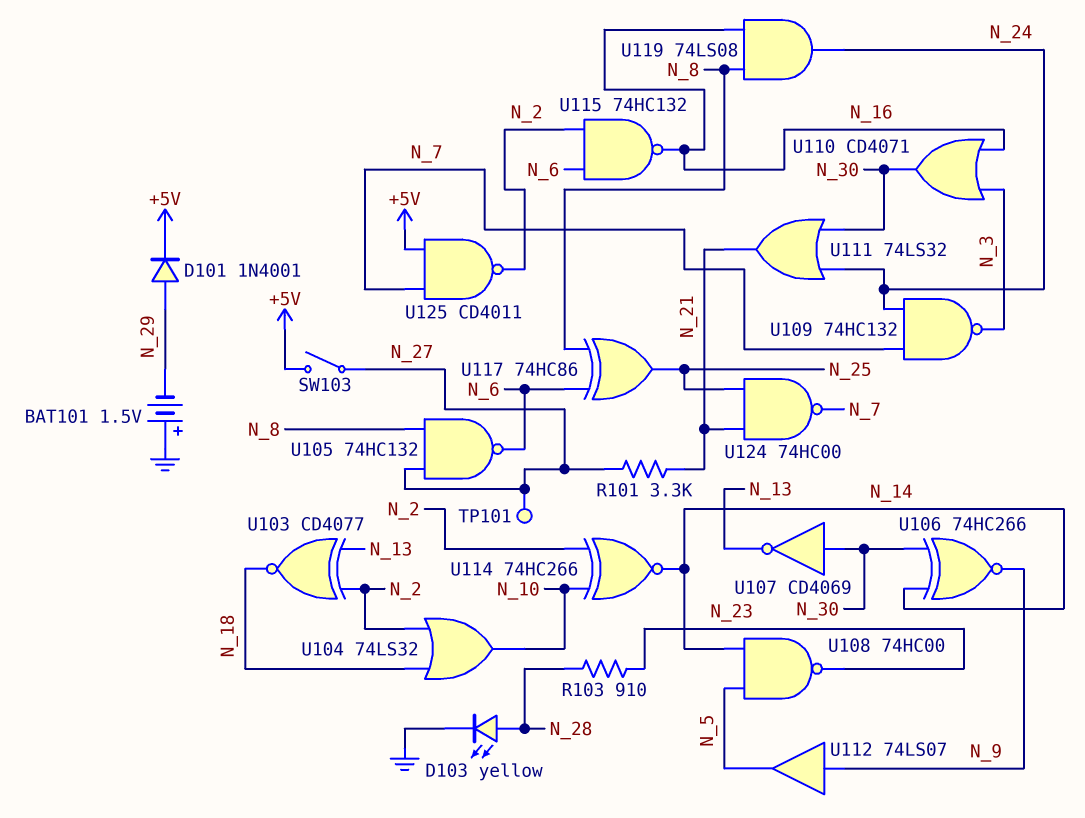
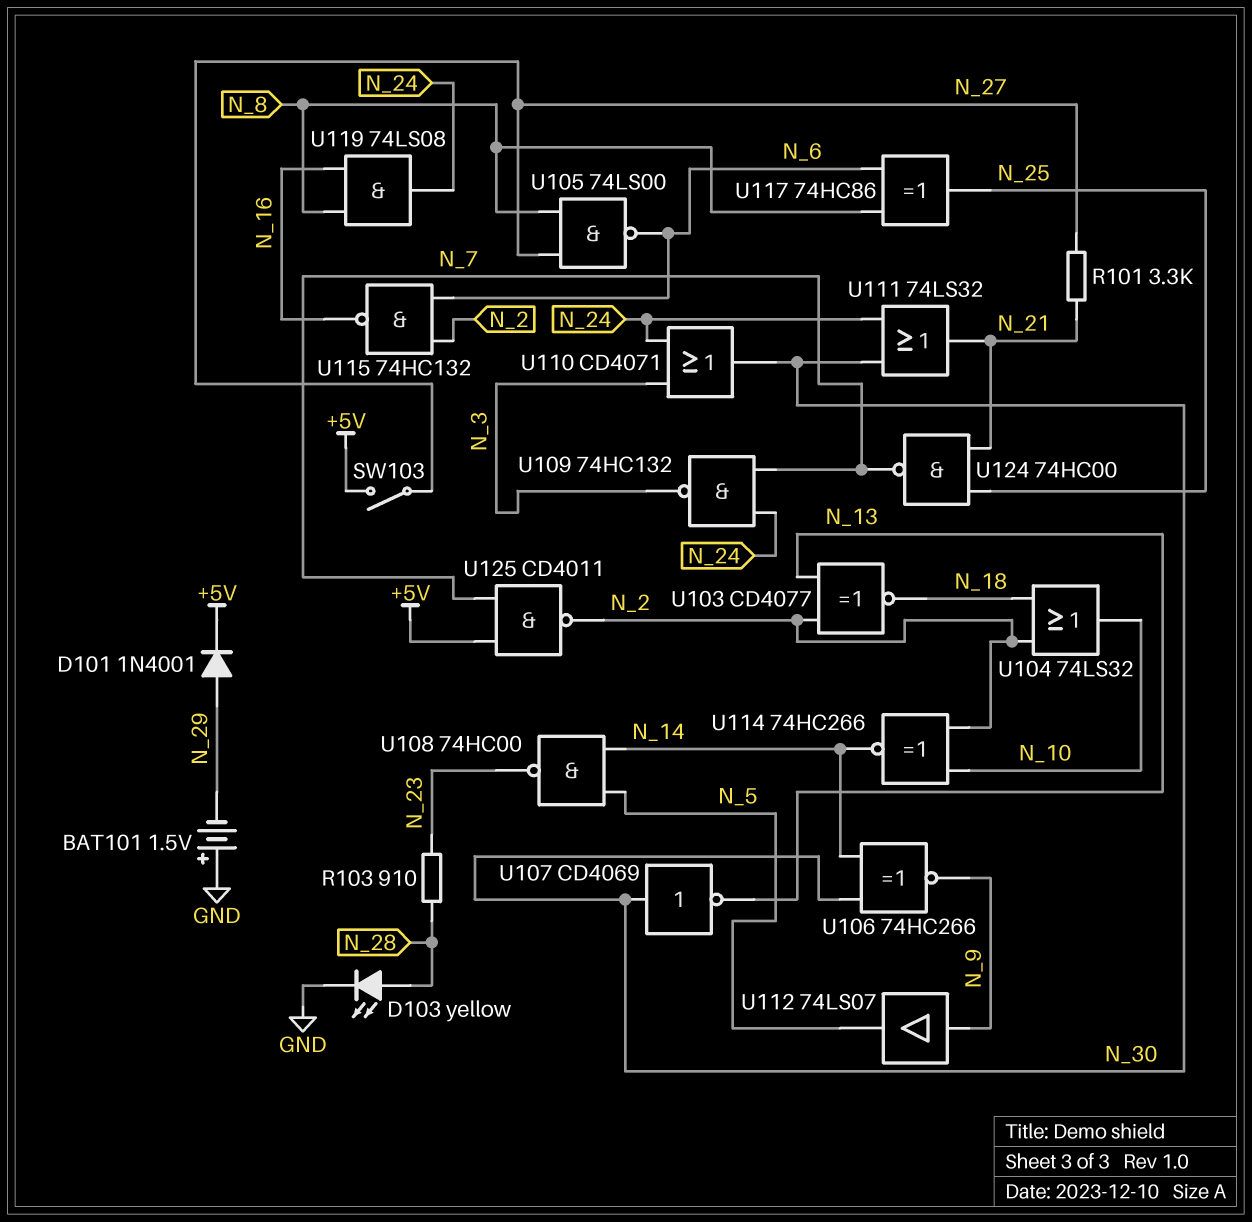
TP101: test point (N_27) -> none
U105: NAND 74HC132 (in N_8, in N_27, out N_6) -> NAND 74LS00 (in N_8, in N_27, out N_6)
U110: OR CD4071 (in N_3, in N_16, out N_30) -> OR CD4071 (in N_3, in N_24, out N_30)

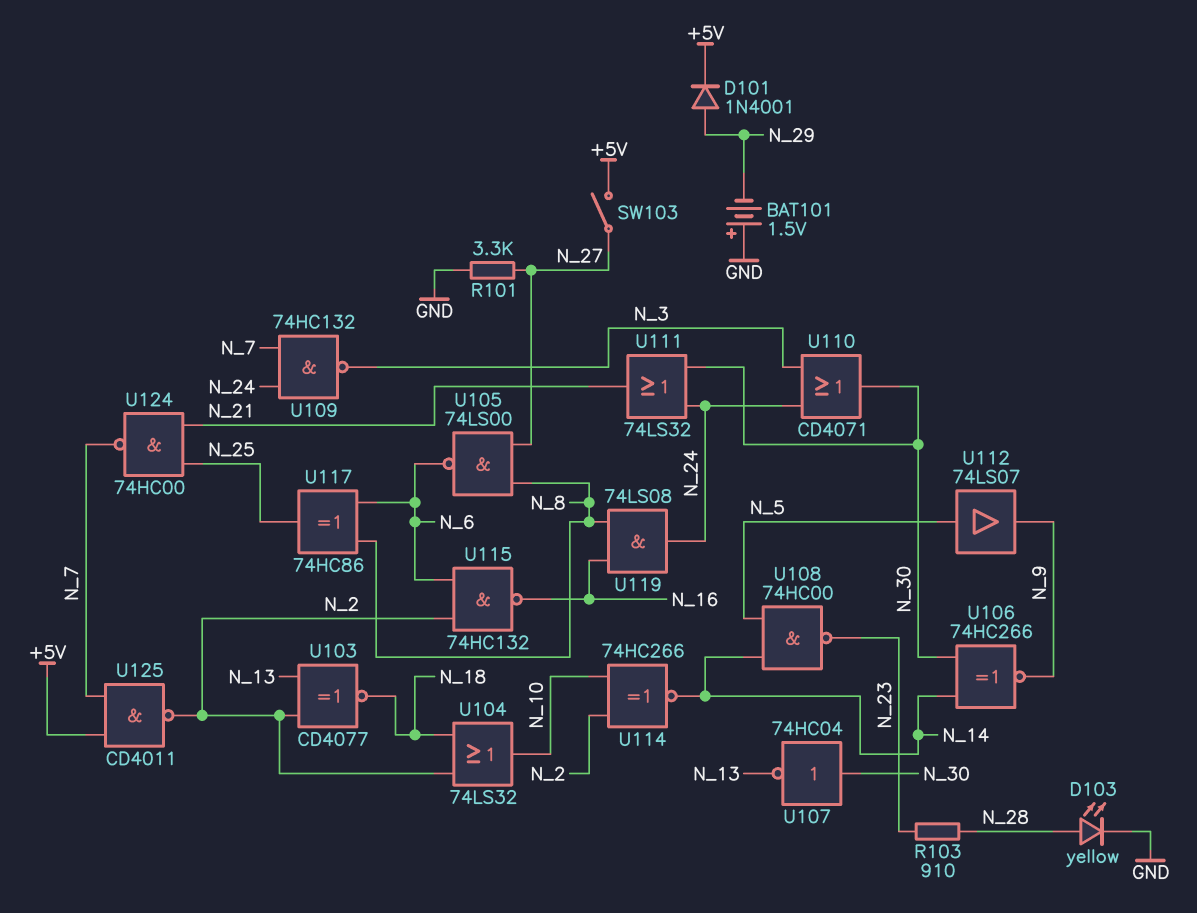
R101: 3.3k (N_21, N_27) -> 3.3k (GND, N_27)
U107: NOT CD4069 (in N_30, out N_13) -> NOT 74HC04 (in N_30, out N_13)
U112: buffer 74LS07 (in N_9, out N_5) -> buffer 74LS07 (in N_5, out N_9)

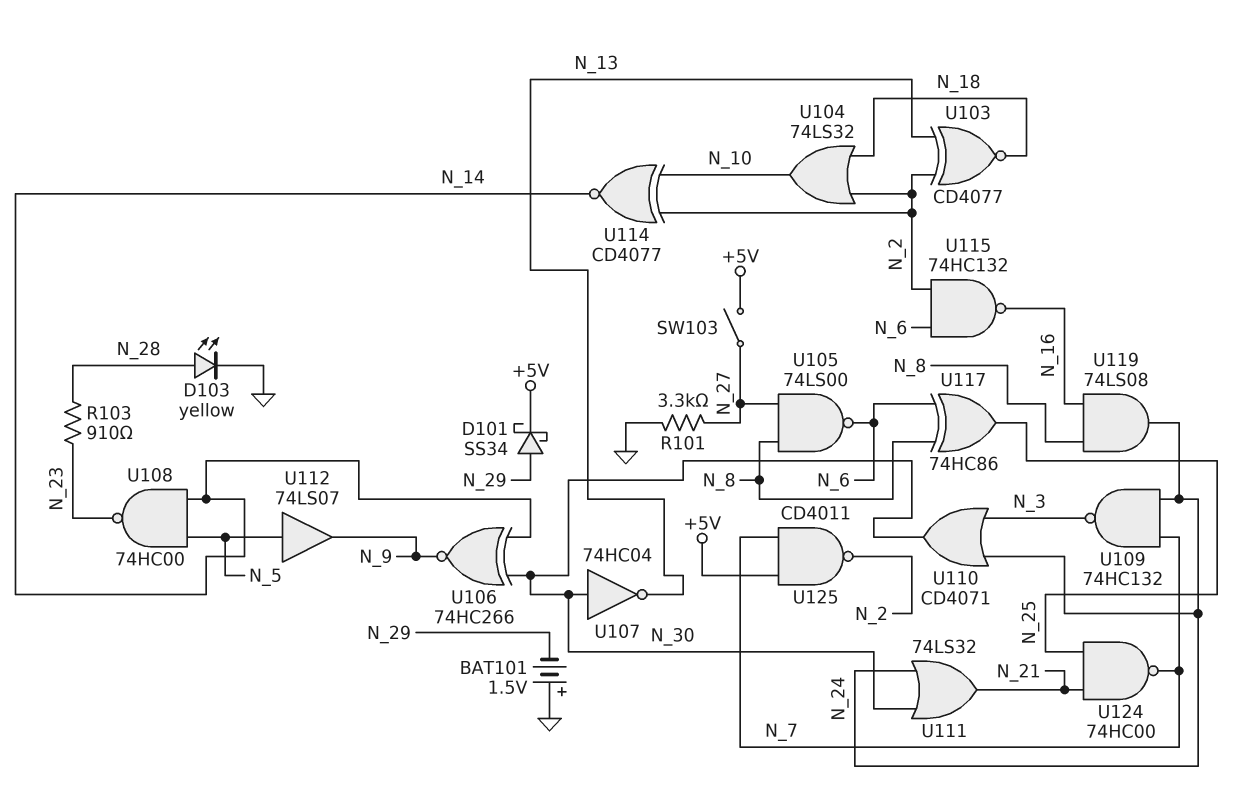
D101: diode 1N4001 (A N_29, K +5V) -> schottky SS34 (A N_29, K +5V)
U114: XNOR 74HC266 (in N_2, in N_10, out N_14) -> XNOR CD4077 (in N_2, in N_10, out N_14)

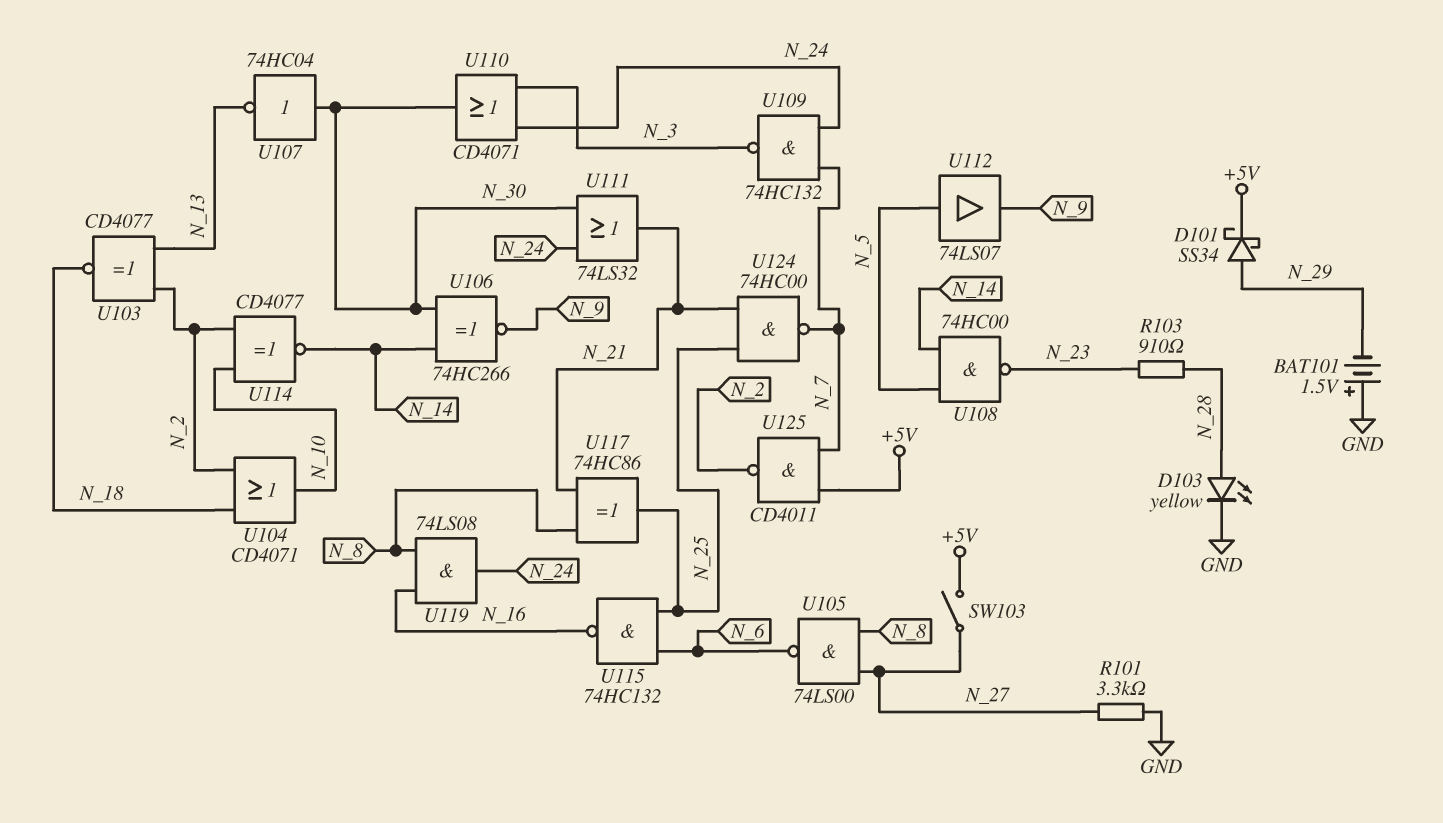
U104: OR 74LS32 (in N_2, in N_18, out N_10) -> OR CD4071 (in N_2, in N_18, out N_10)
U115: NAND 74HC132 (in N_2, in N_6, out N_16) -> NAND 74HC132 (in N_6, in N_25, out N_16)
U117: XOR 74HC86 (in N_6, in N_8, out N_25) -> XOR 74HC86 (in N_8, in N_21, out N_25)

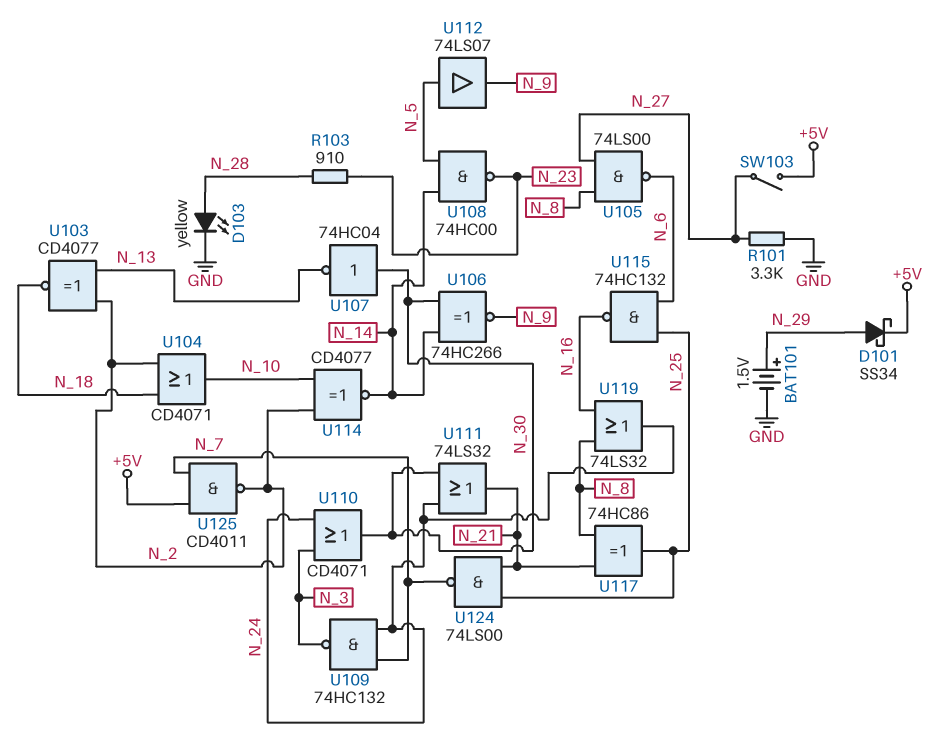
BAT101: 1.5V (plus GND, minus N_29) -> 1.5V (plus N_29, minus GND)
U119: AND 74LS08 (in N_8, in N_16, out N_24) -> OR 74LS32 (in N_8, in N_16, out N_24)
U124: NAND 74HC00 (in N_21, in N_25, out N_7) -> NAND 74LS00 (in N_21, in N_25, out N_7)

